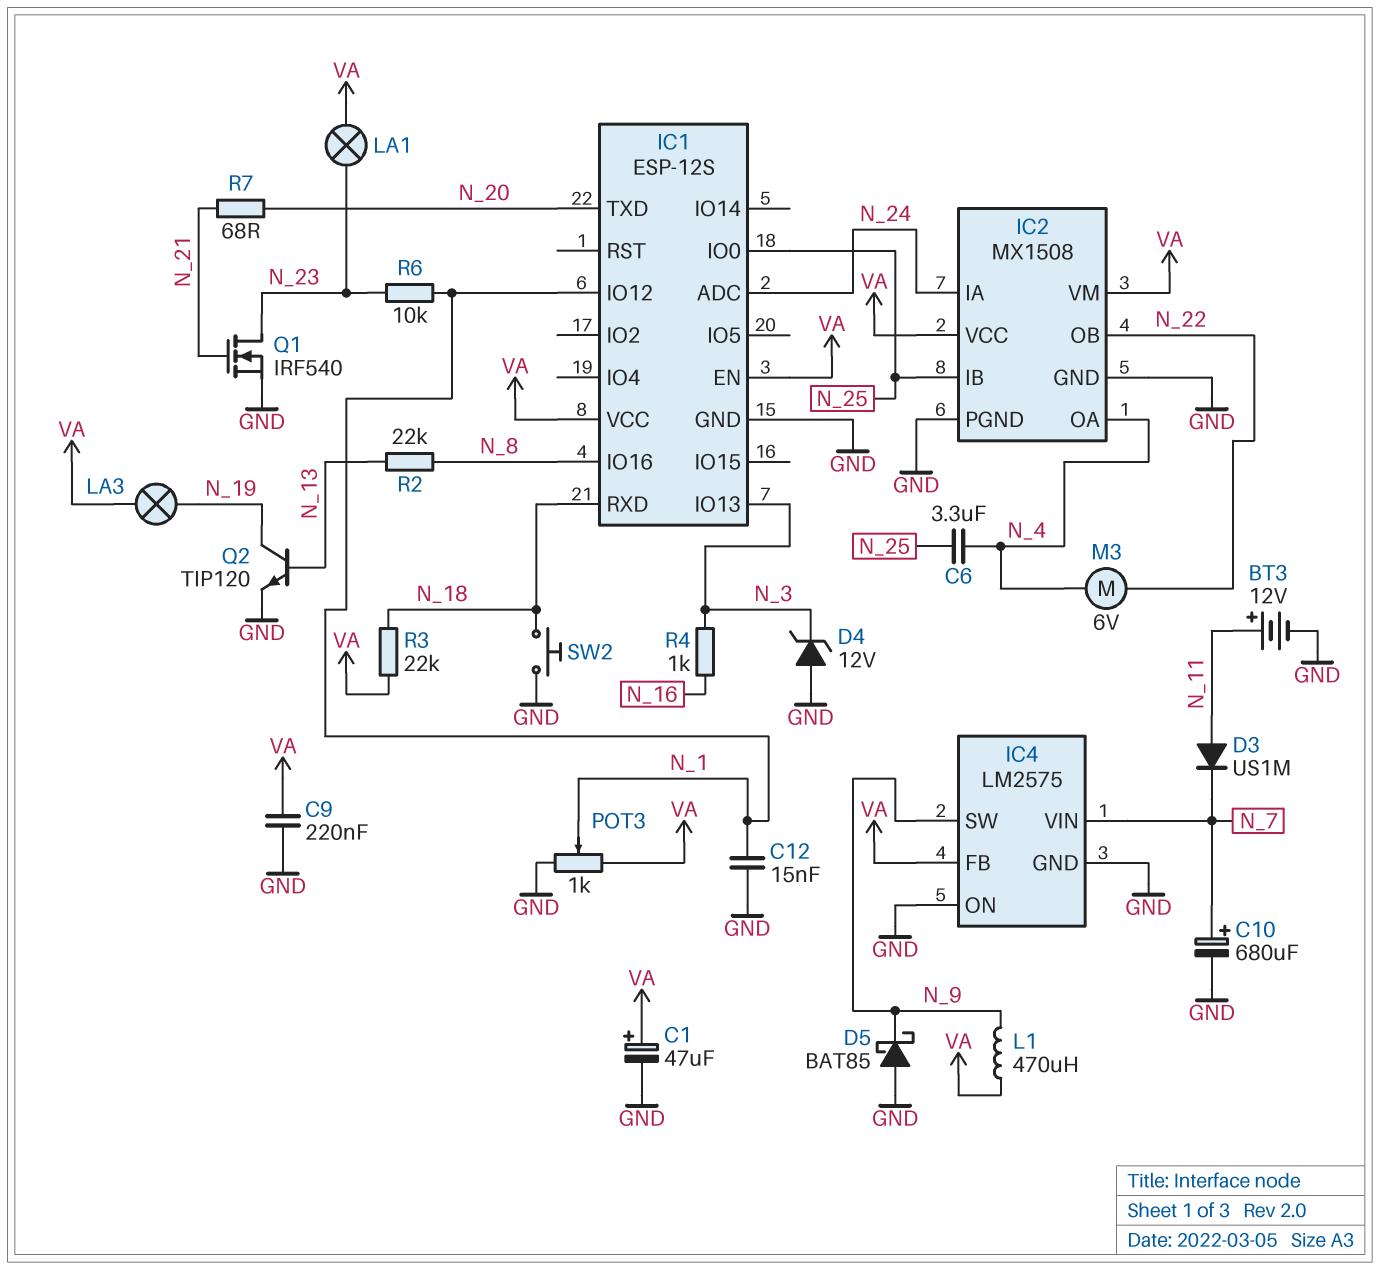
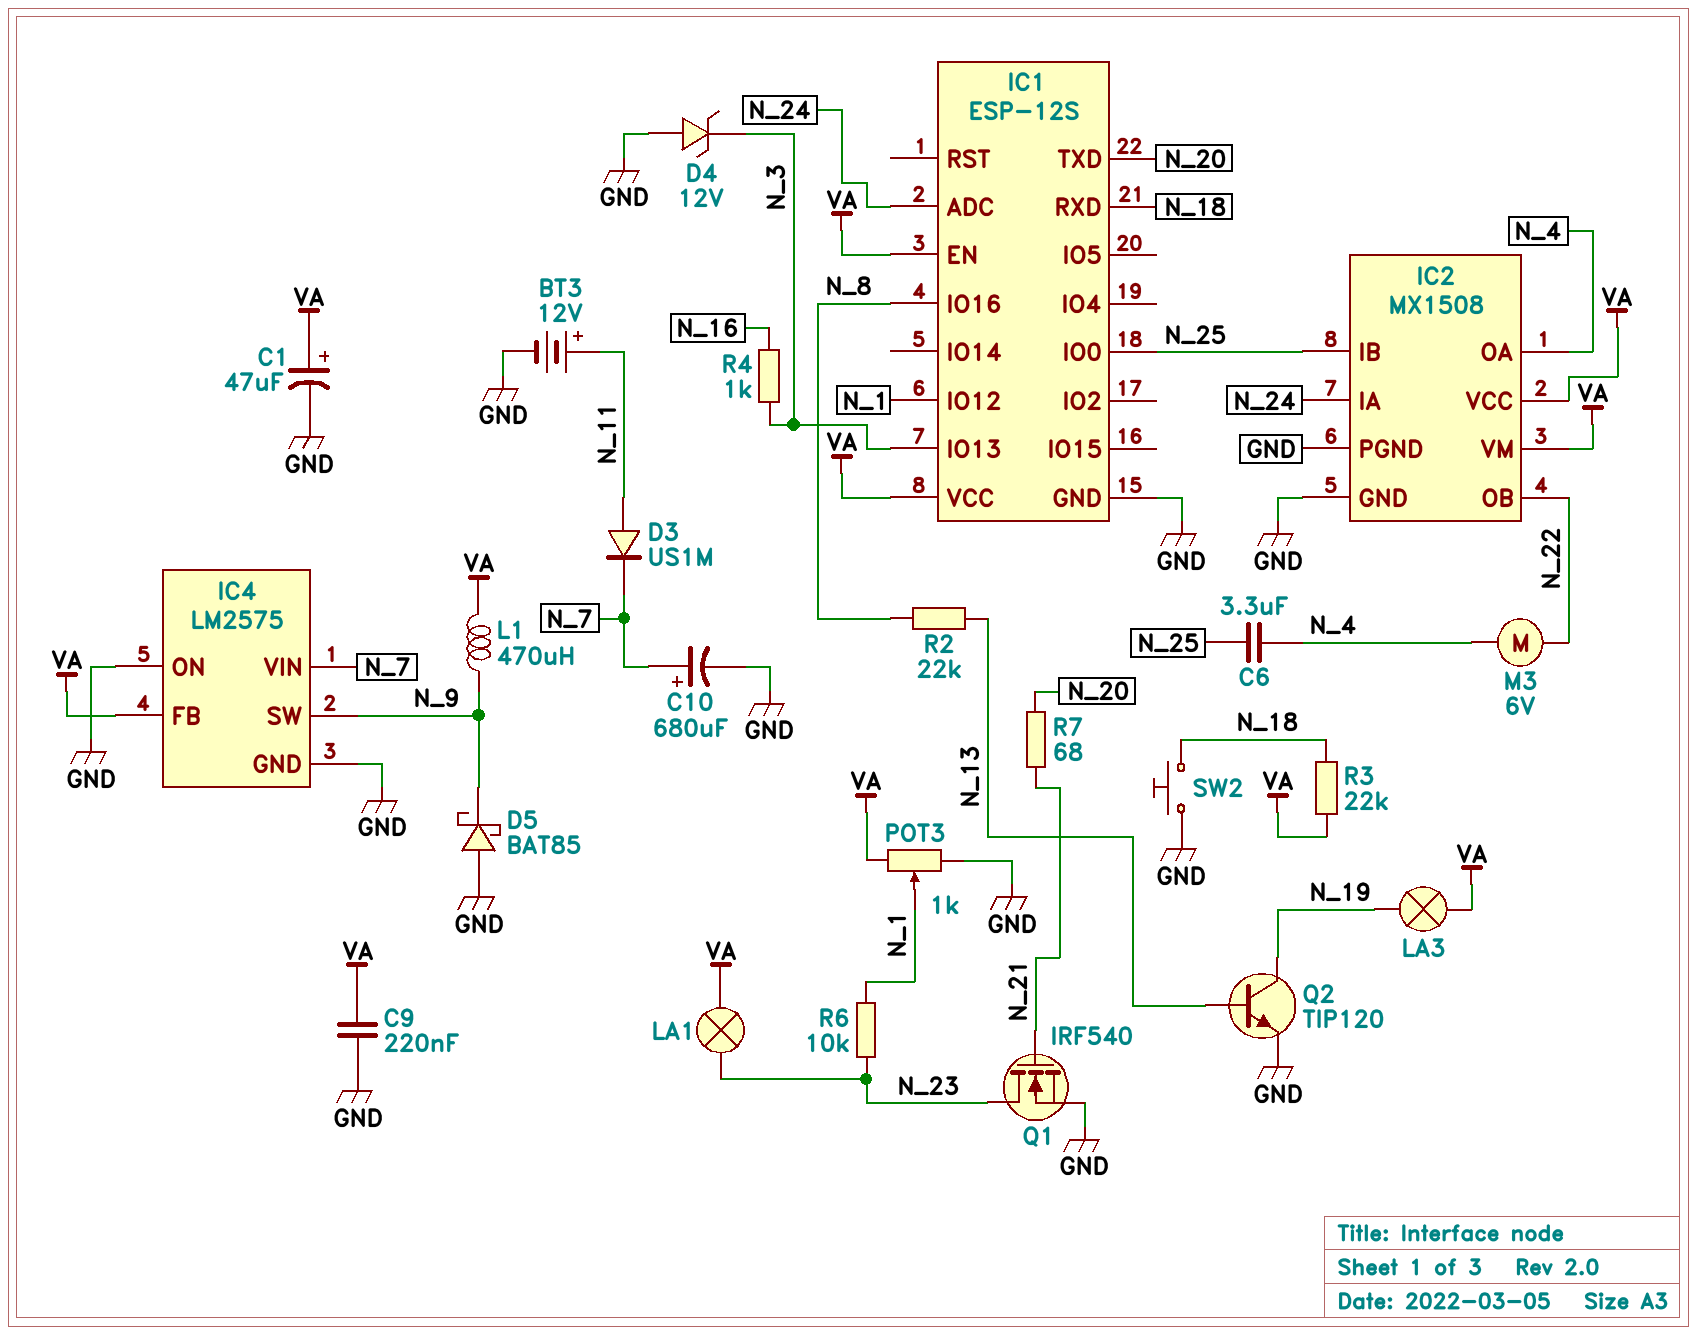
C12: 15nF (GND, N_1) -> none

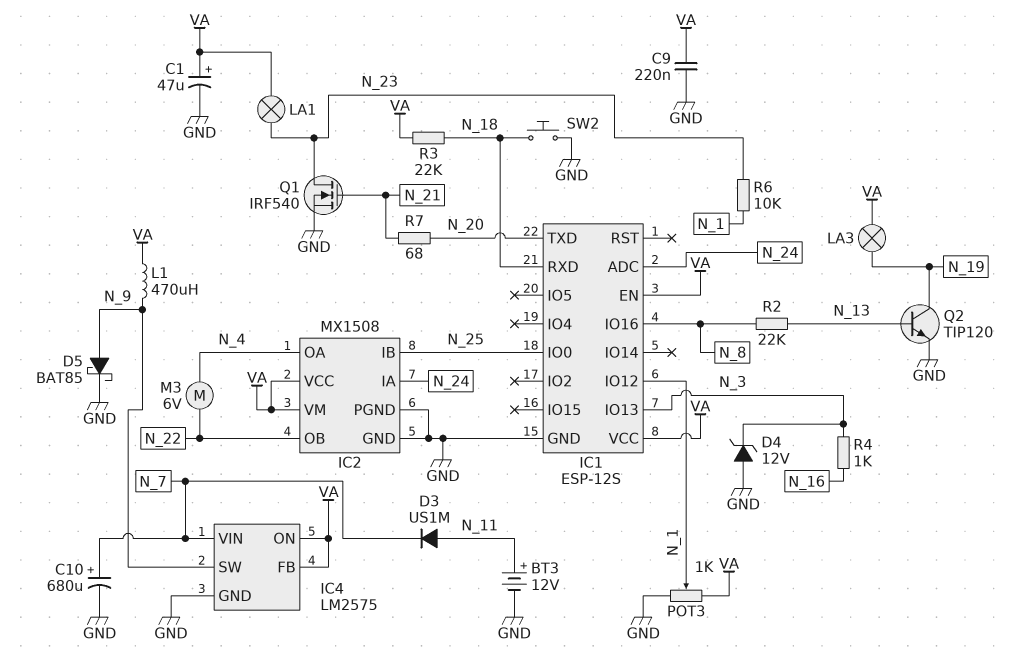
C6: 3.3uF (N_4, N_25) -> none
D5: schottky BAT85 (A GND, K N_9) -> schottky BAT85 (A N_9, K GND)
IC4 pin ON: GND -> VA

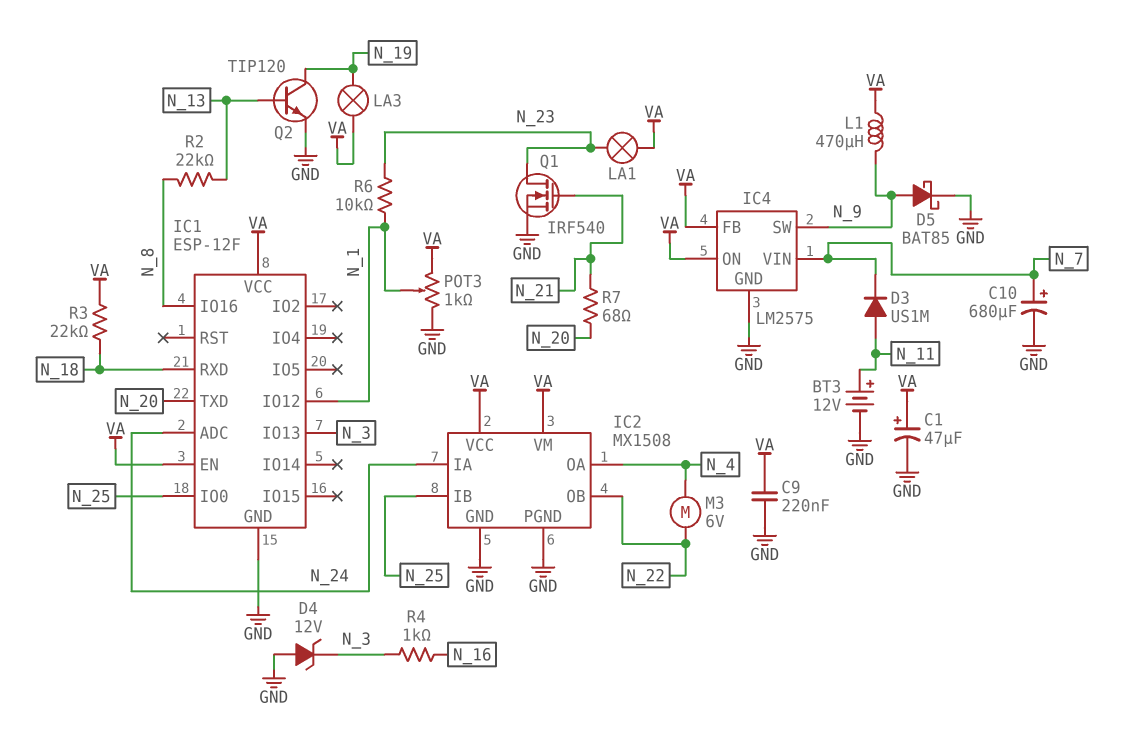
IC1: ESP-12S -> ESP-12F
SW2: button (GND, N_18) -> none

